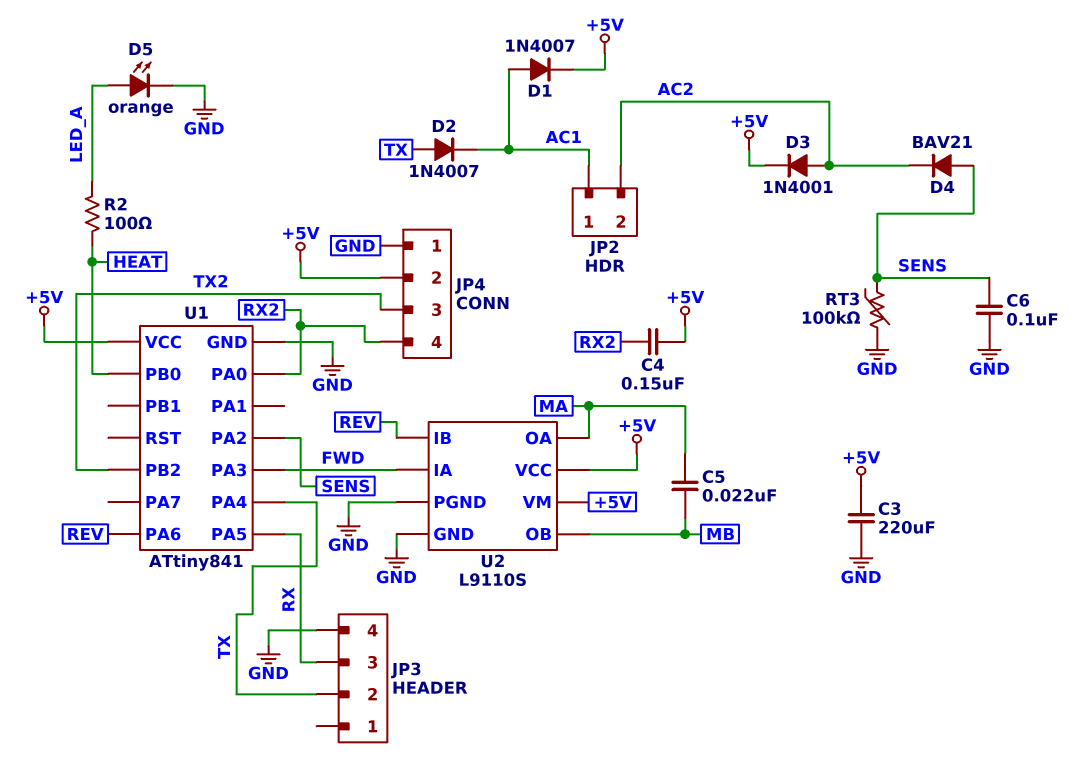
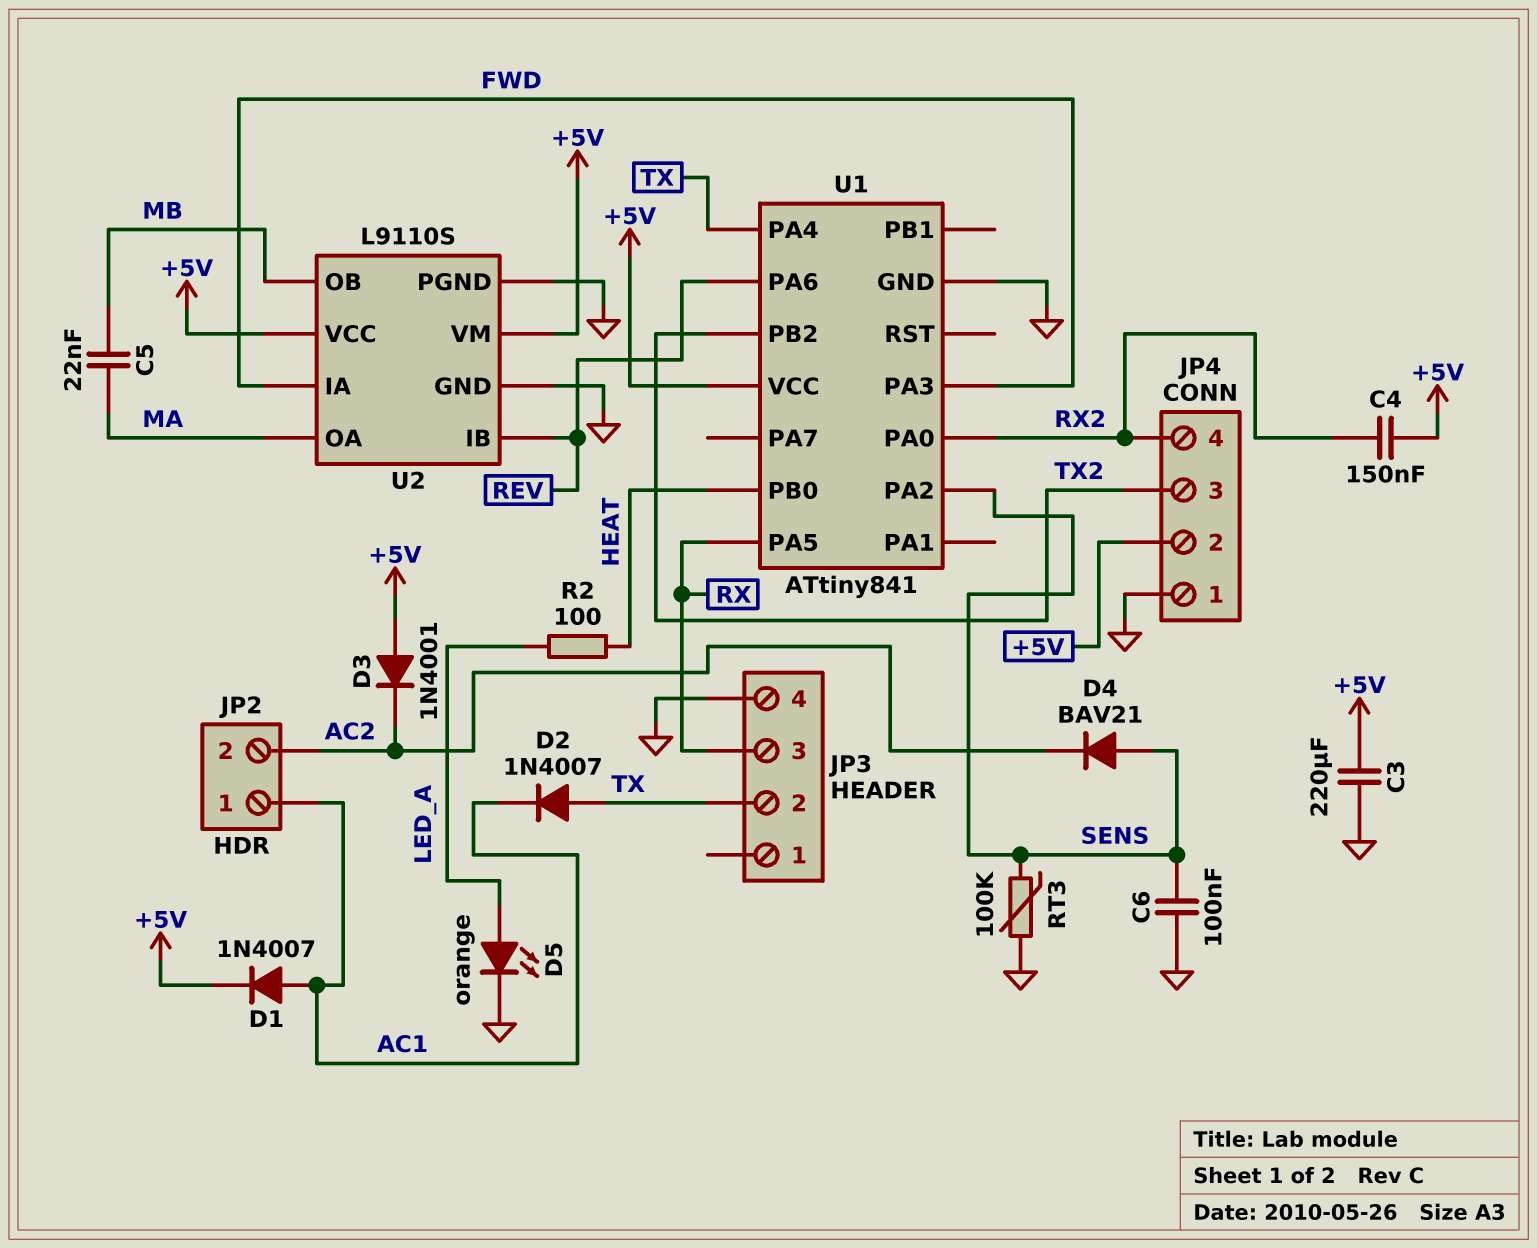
D3: diode 1N4001 (A AC2, K +5V) -> diode 1N4001 (A +5V, K AC2)

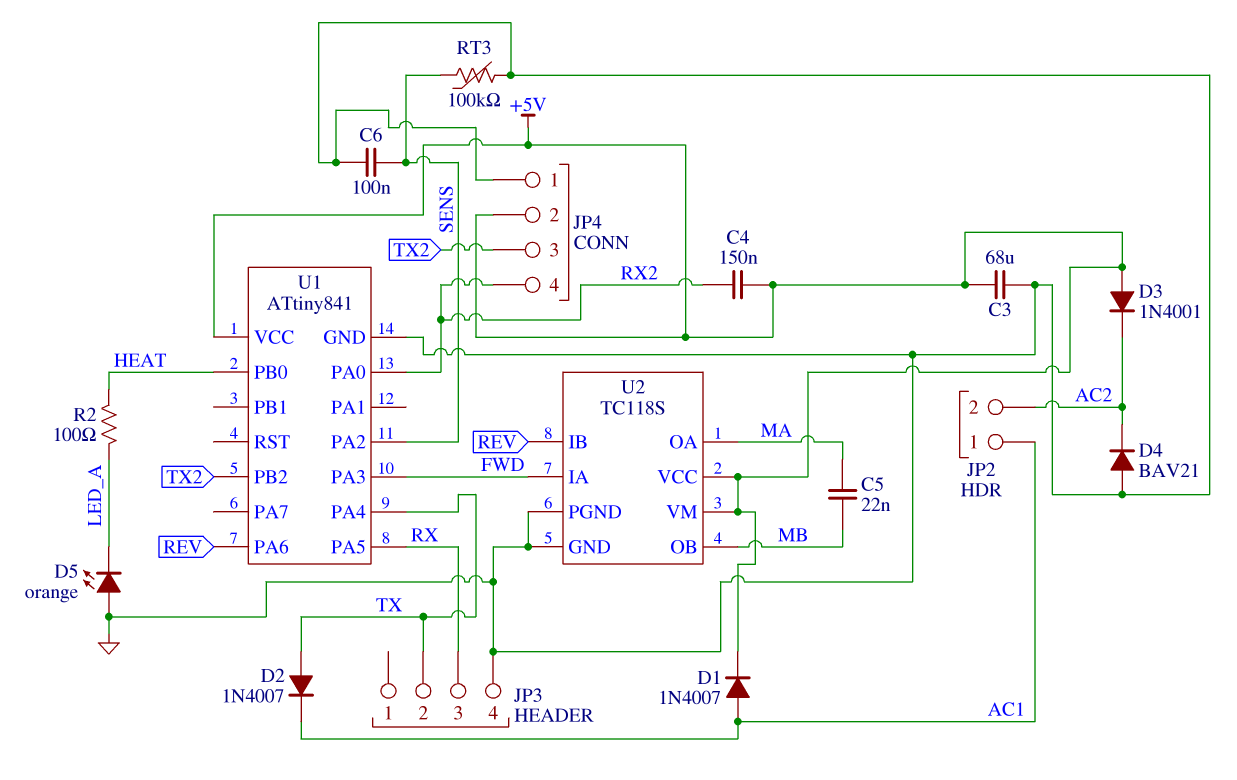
C3: 220uF (+5V, GND) -> 68uF (+5V, GND)
D4: diode BAV21 (A SENS, K AC2) -> diode BAV21 (A GND, K AC2)
D5: LED orange (A LED_A, K GND) -> LED orange (A GND, K LED_A)
U2: L9110S -> TC118S

